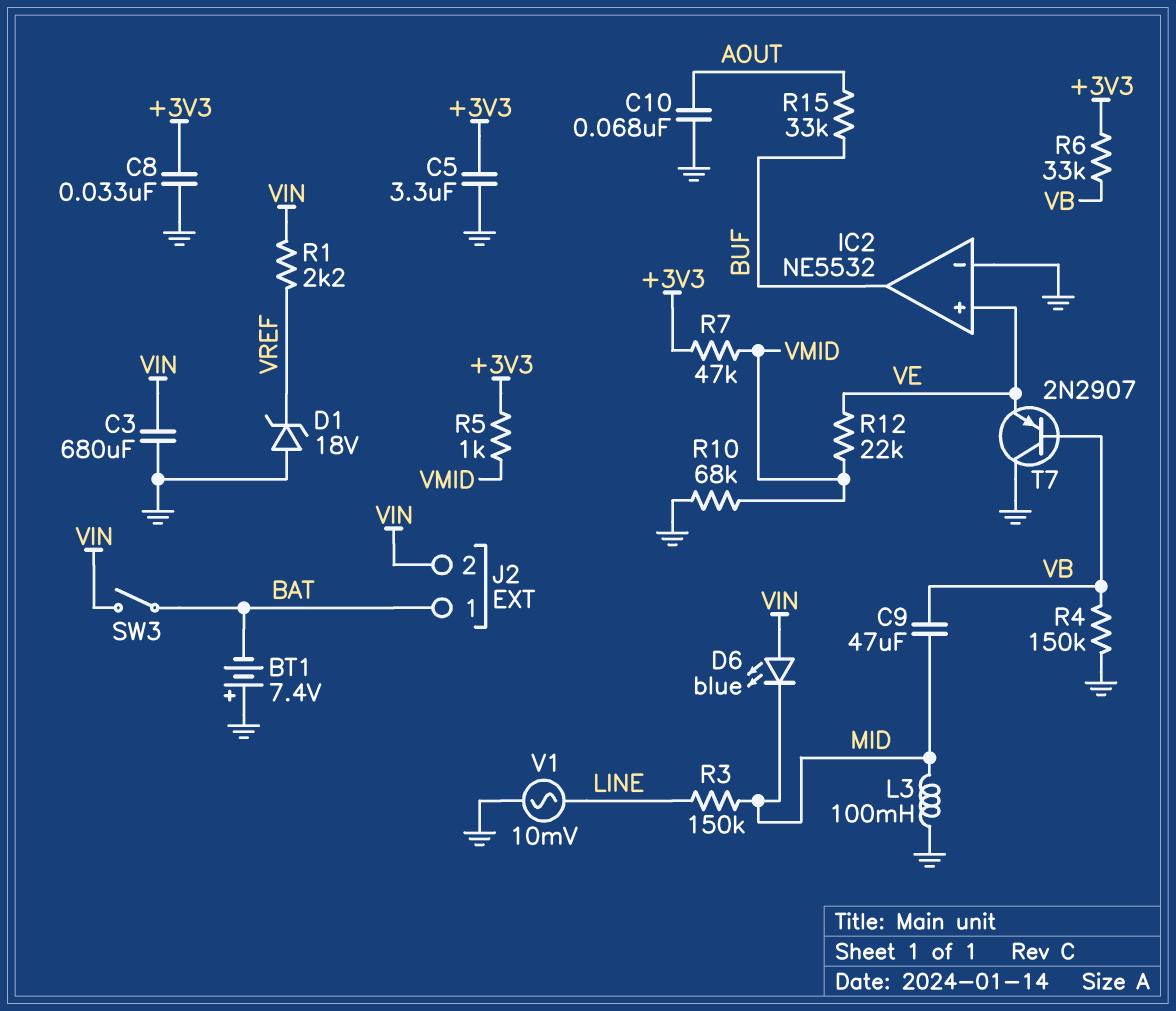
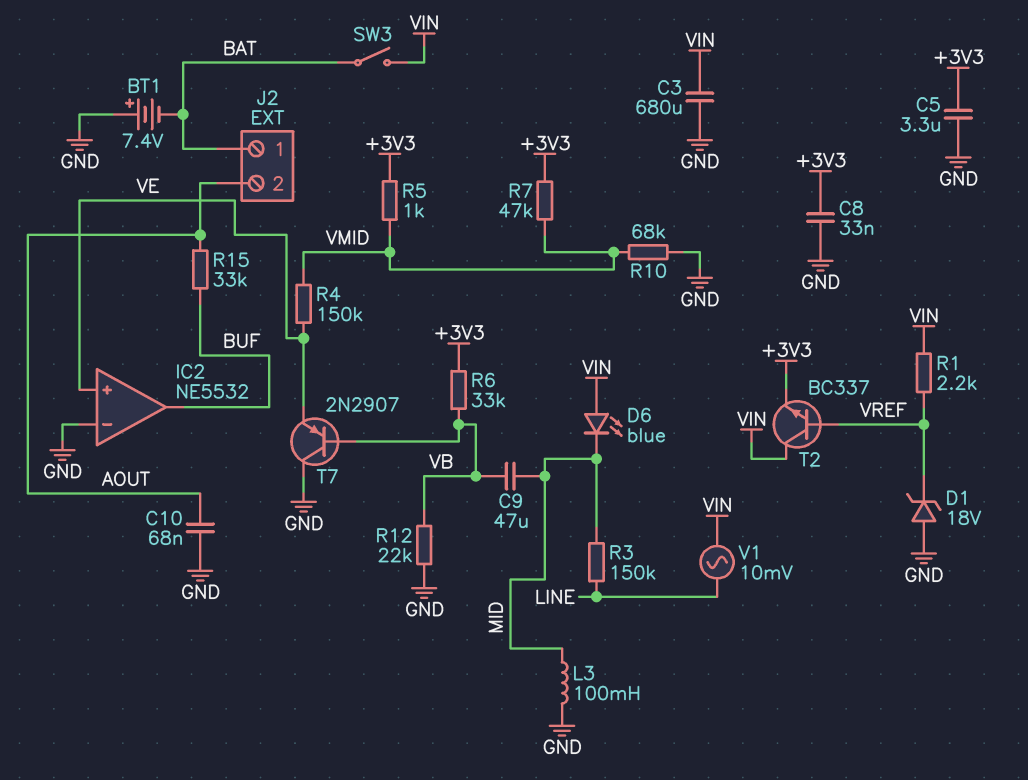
J2 pin 2: VIN -> AOUT
R4: 150k (GND, VB) -> 150k (VE, VMID)
R12: 22k (VE, VMID) -> 22k (GND, VB)
T2: none -> NPN BC337 (B VREF, C VIN, E +3V3)
V1: AC 10mV (GND, LINE) -> AC 10mV (LINE, VIN)

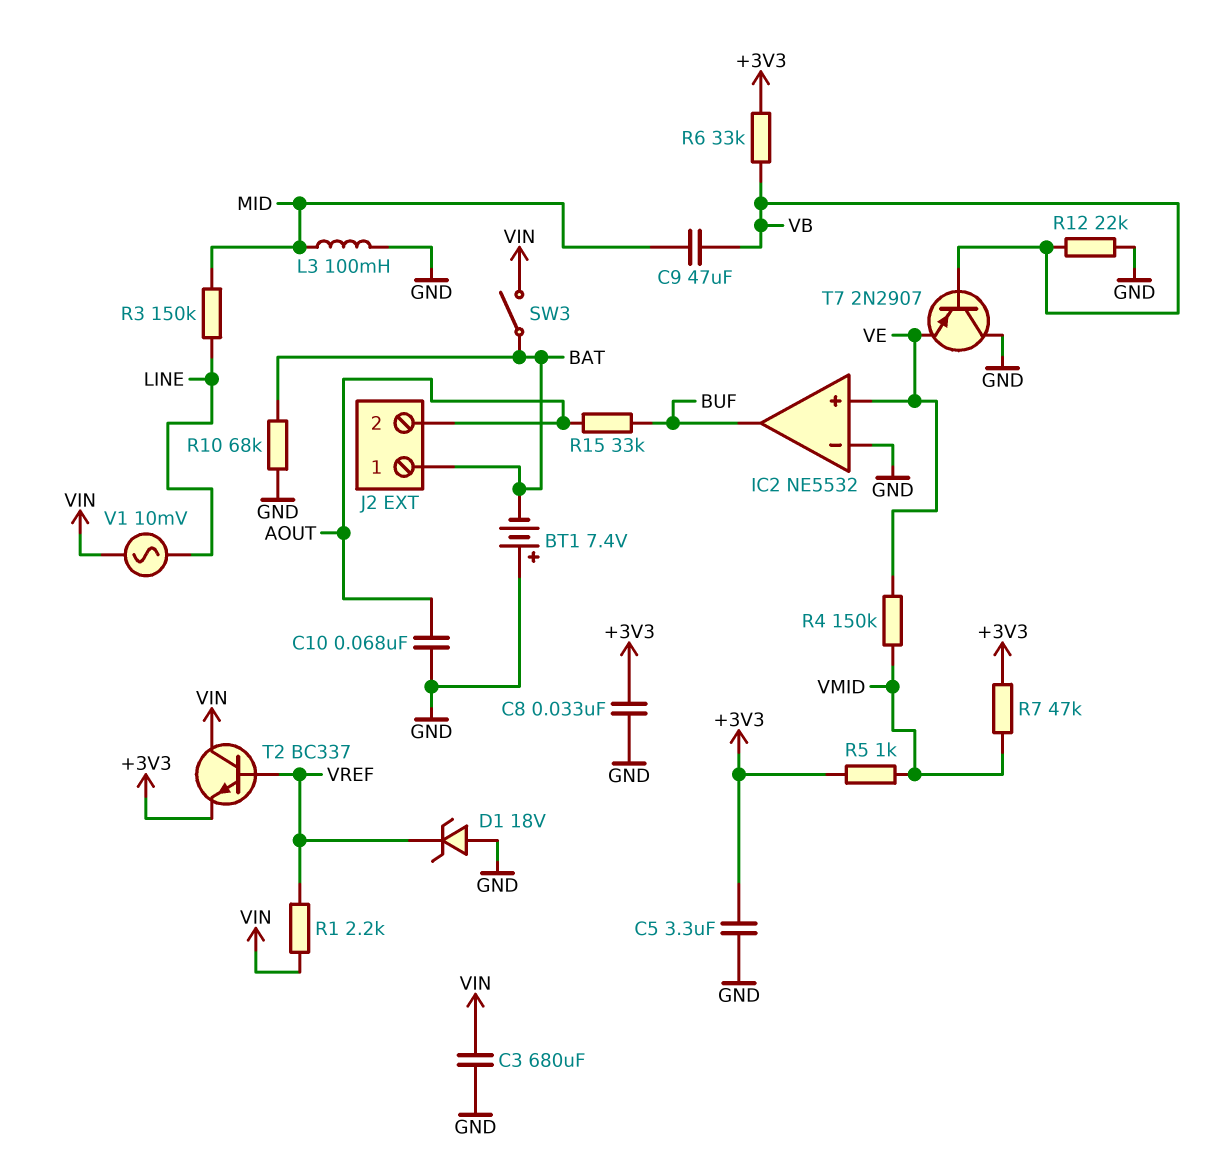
D6: LED blue (A VIN, K MID) -> none
R10: 68k (GND, VMID) -> 68k (BAT, GND)

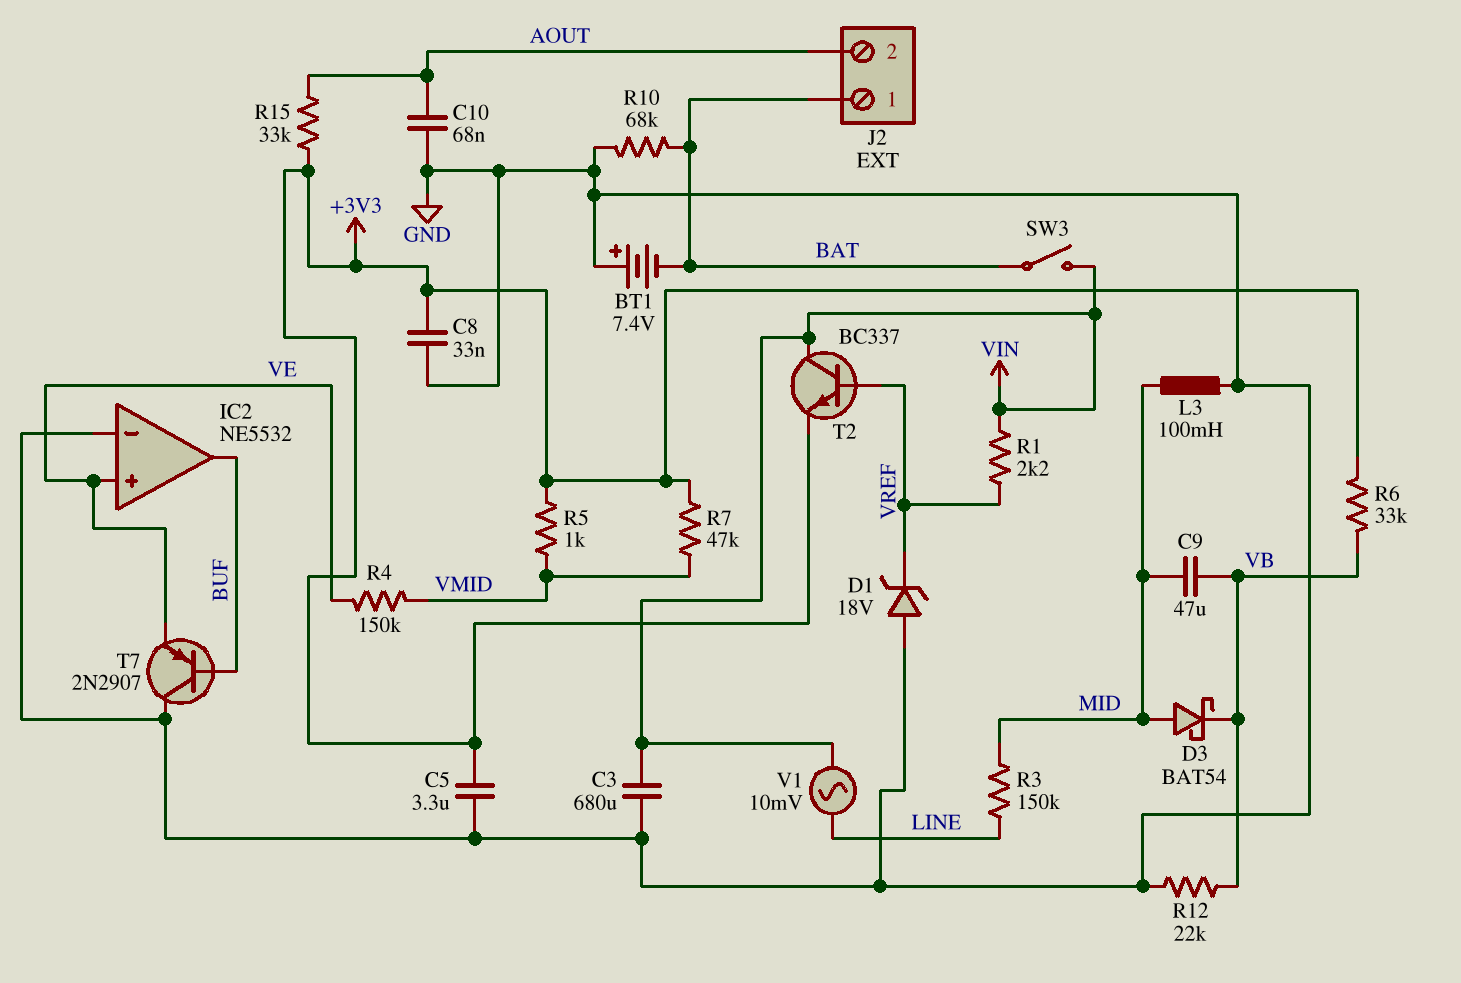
D3: none -> schottky BAT54 (A MID, K VB)
R15: 33k (AOUT, BUF) -> 33k (+3V3, AOUT)
T7: PNP 2N2907 (B VB, C GND, E VE) -> PNP 2N2907 (B BUF, C GND, E VE)

